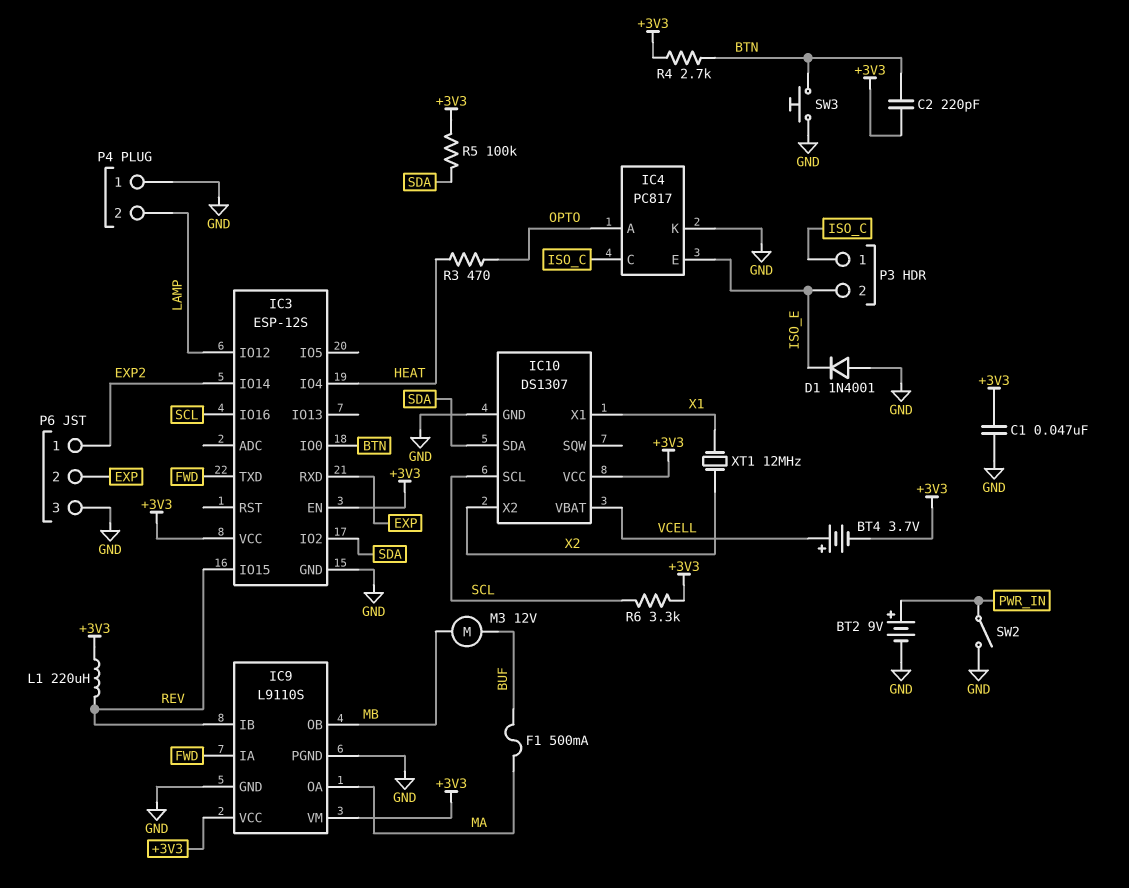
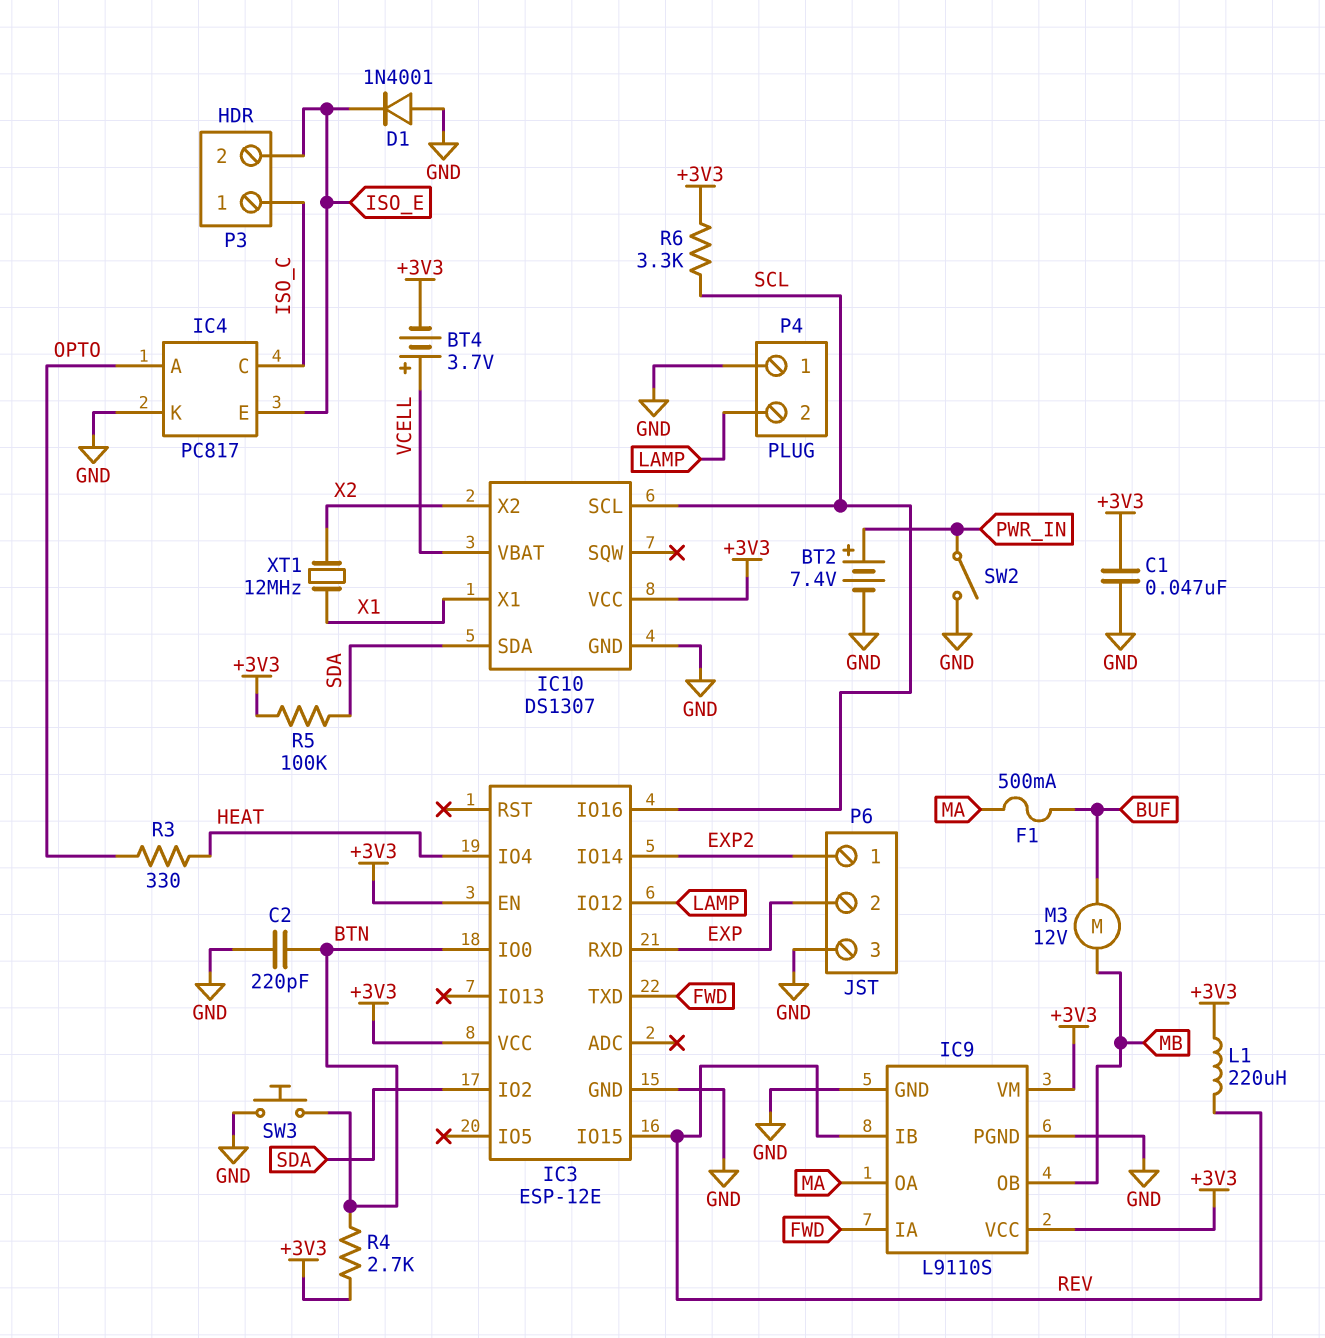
BT2: 9V (plus PWR_IN, minus GND) -> 7.4V (plus PWR_IN, minus GND)
C2: 220pF (+3V3, BTN) -> 220pF (BTN, GND)
IC3: ESP-12S -> ESP-12E
R3: 470 (HEAT, OPTO) -> 330 (HEAT, OPTO)

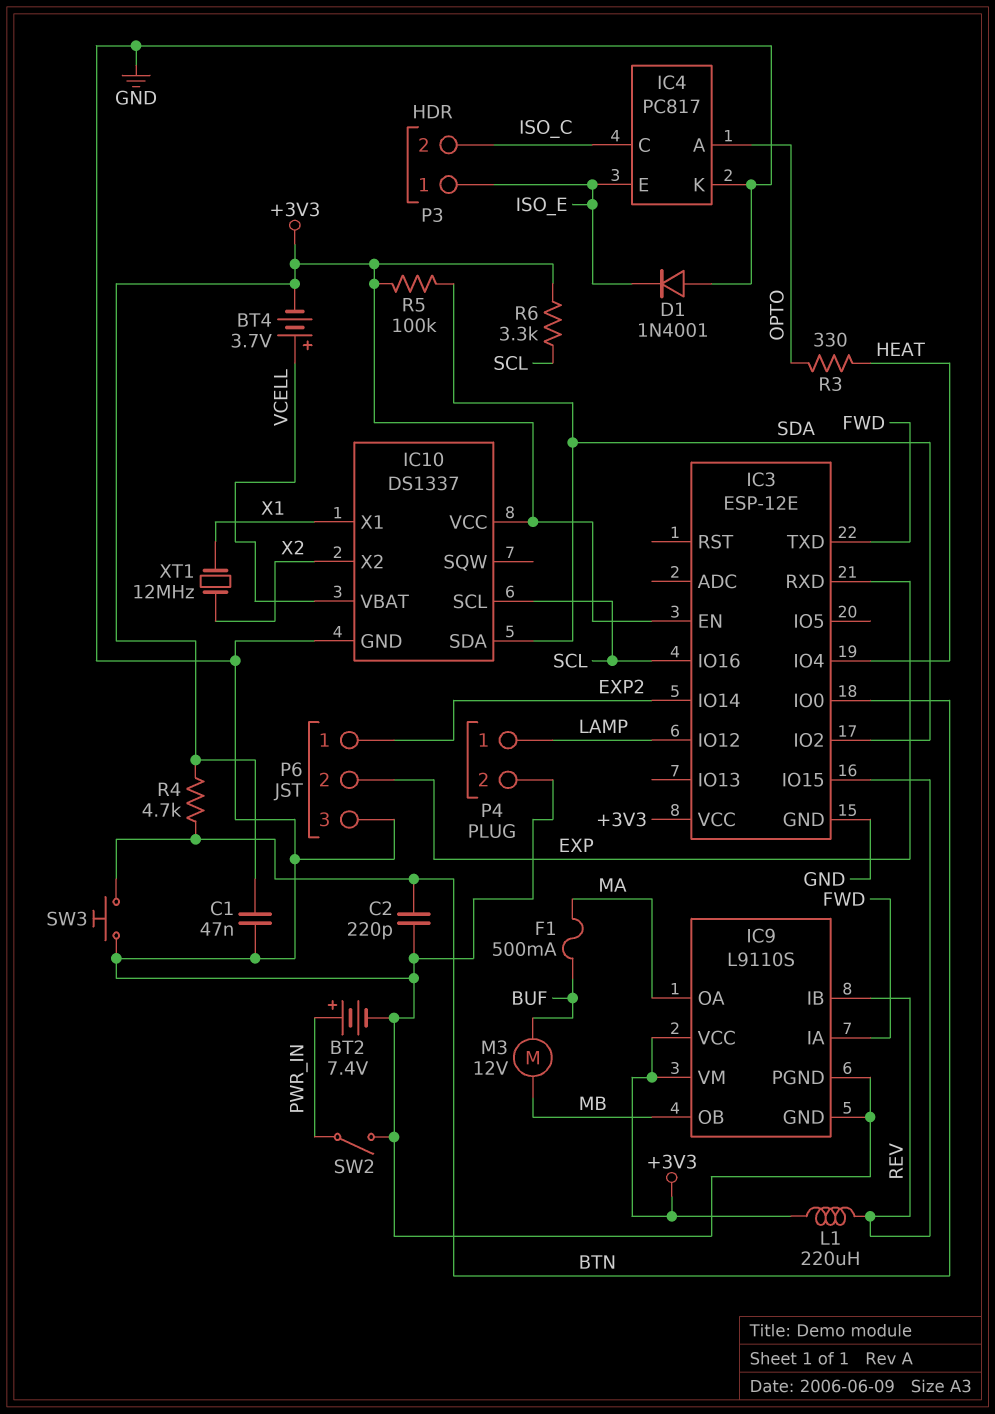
IC10: DS1307 -> DS1337
P3 pin 1: ISO_C -> ISO_E
P3 pin 2: ISO_E -> ISO_C
P4 pin 1: GND -> LAMP
P4 pin 2: LAMP -> GND
R4: 2.7k (+3V3, BTN) -> 4.7k (+3V3, BTN)

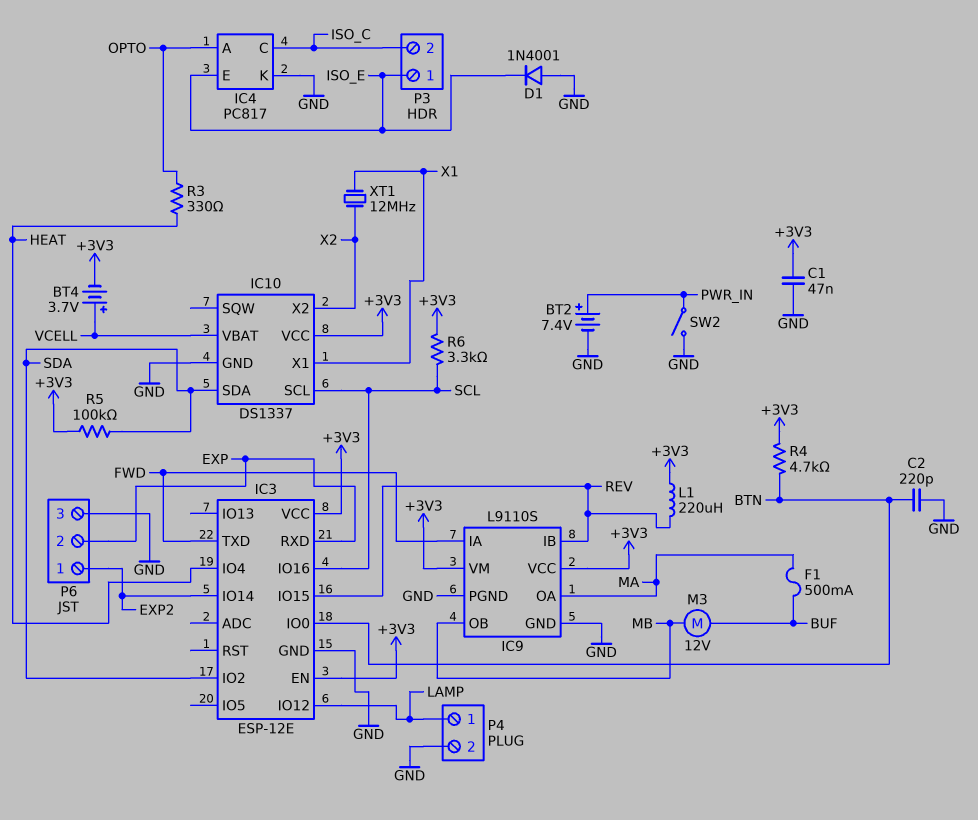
SW3: button (BTN, GND) -> none

